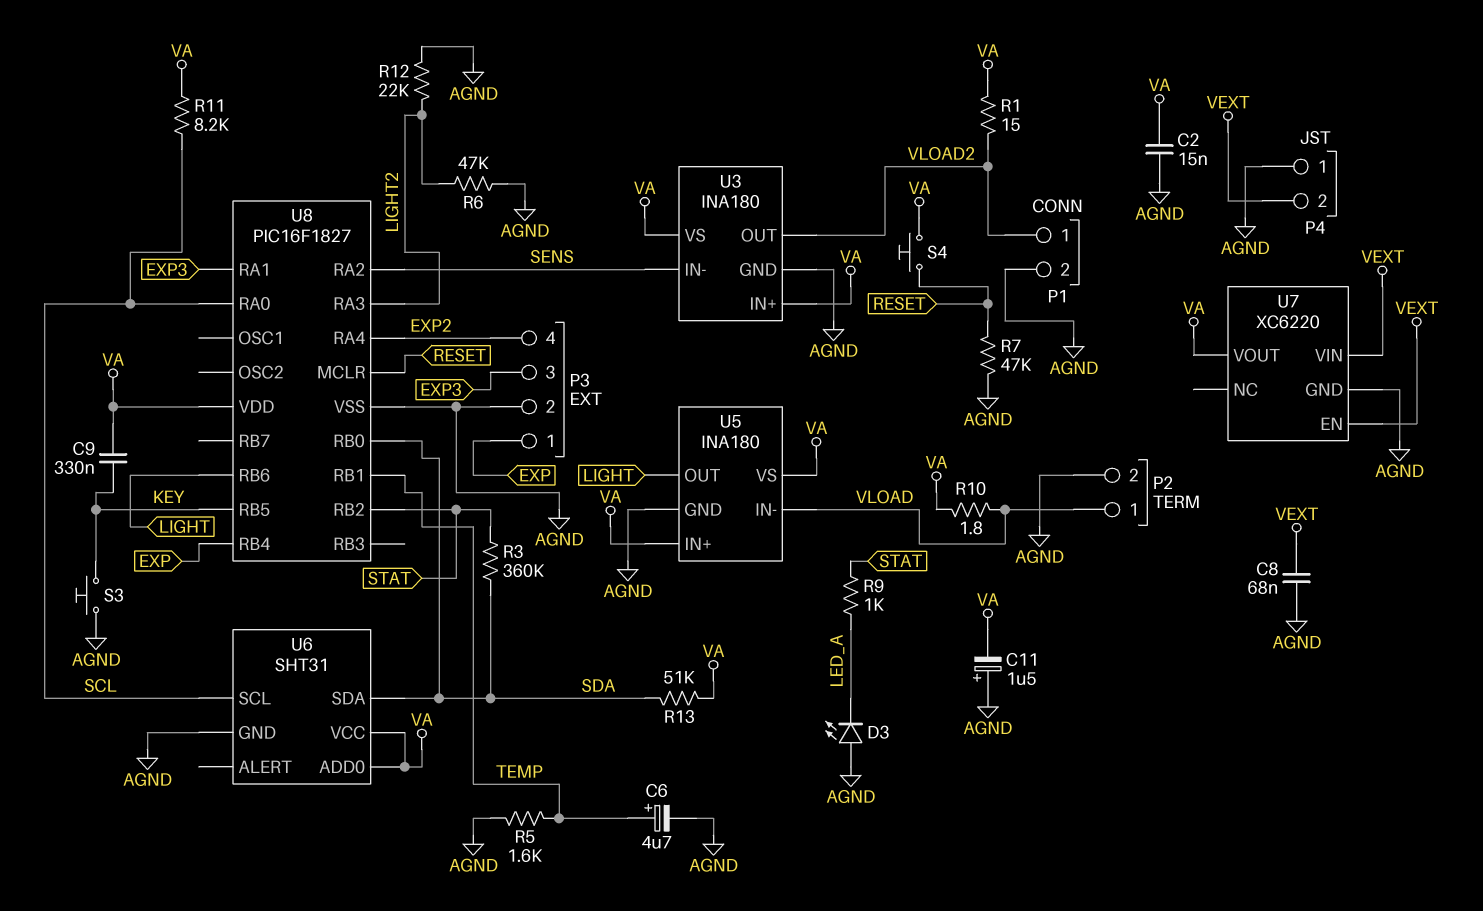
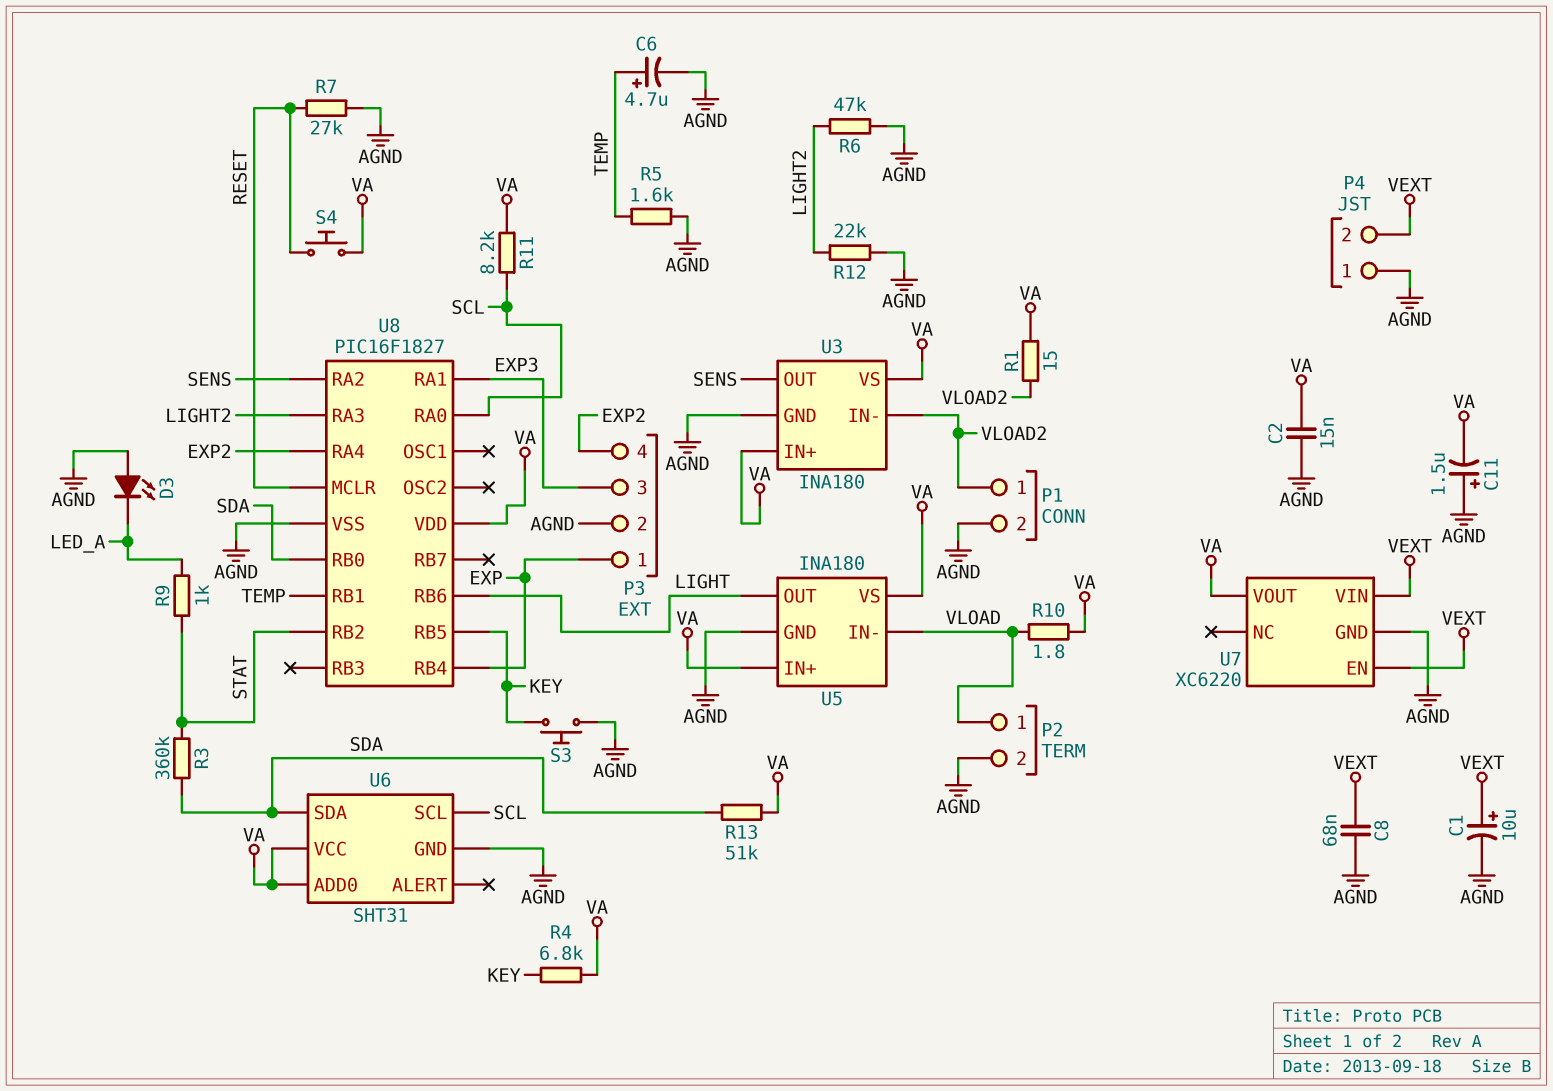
C1: none -> 10uF (plus VEXT, minus AGND)
C9: 330nF (KEY, VA) -> none
R4: none -> 6.8k (KEY, VA)
R7: 47k (AGND, RESET) -> 27k (AGND, RESET)
U3 pin IN-: SENS -> VLOAD2
U3 pin OUT: VLOAD2 -> SENS

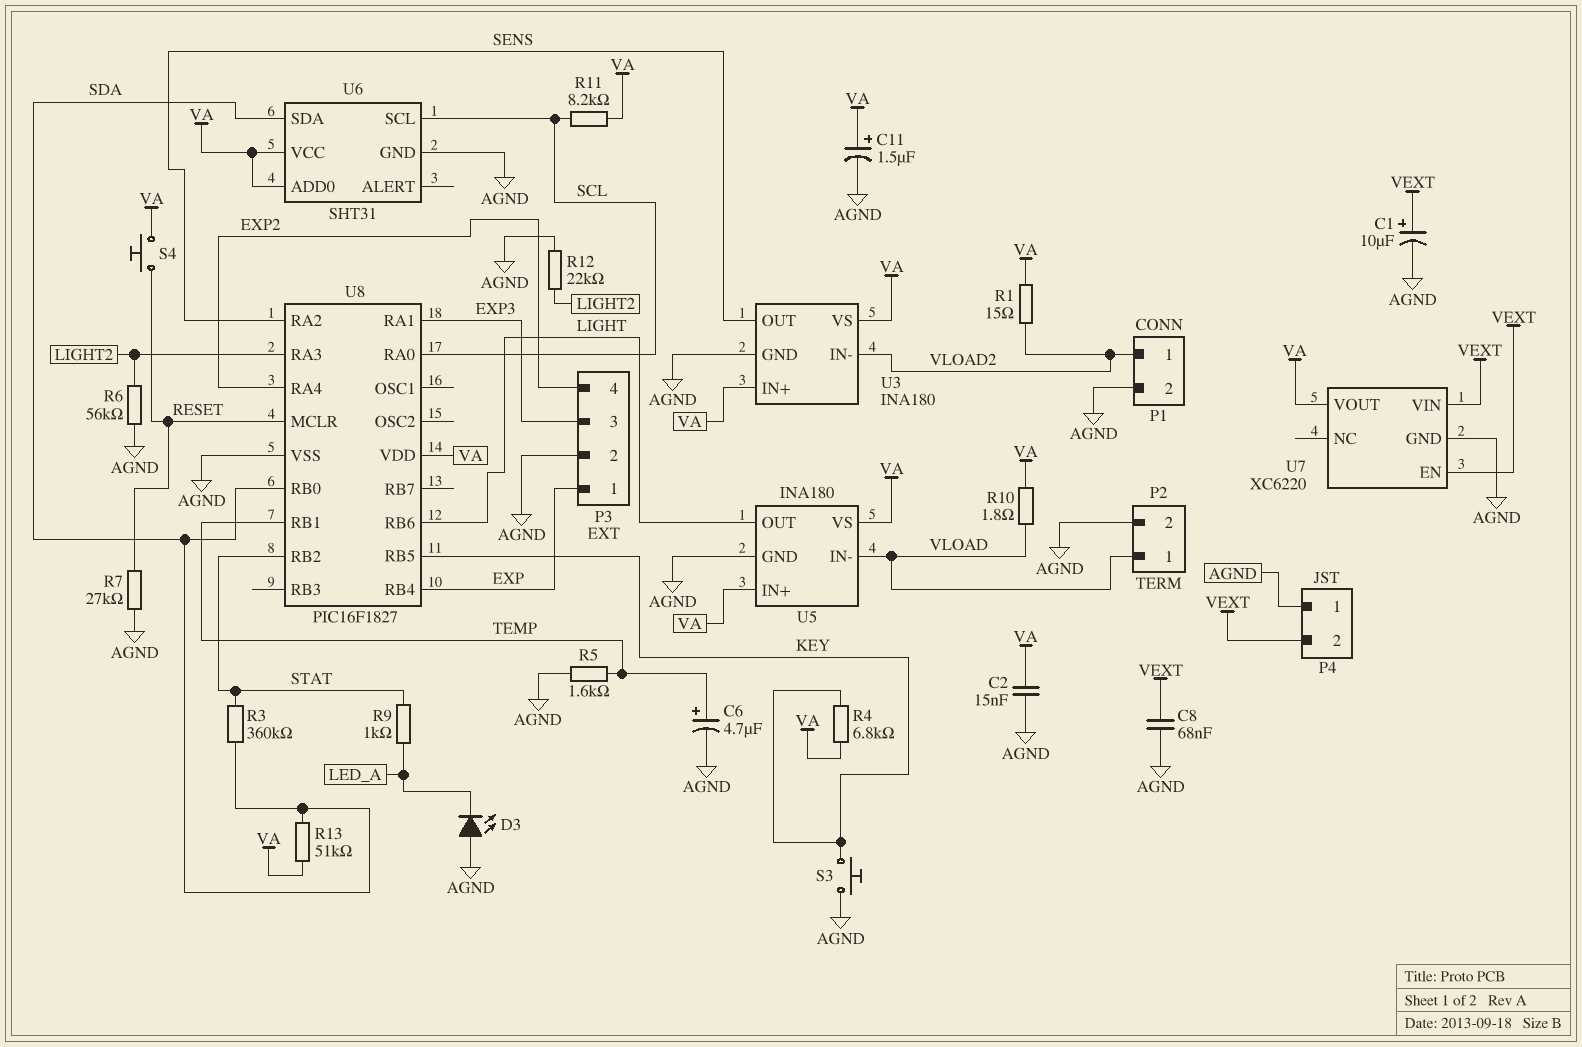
C11: 1.5uF (plus AGND, minus VA) -> 1.5uF (plus VA, minus AGND)
R6: 47k (AGND, LIGHT2) -> 56k (AGND, LIGHT2)

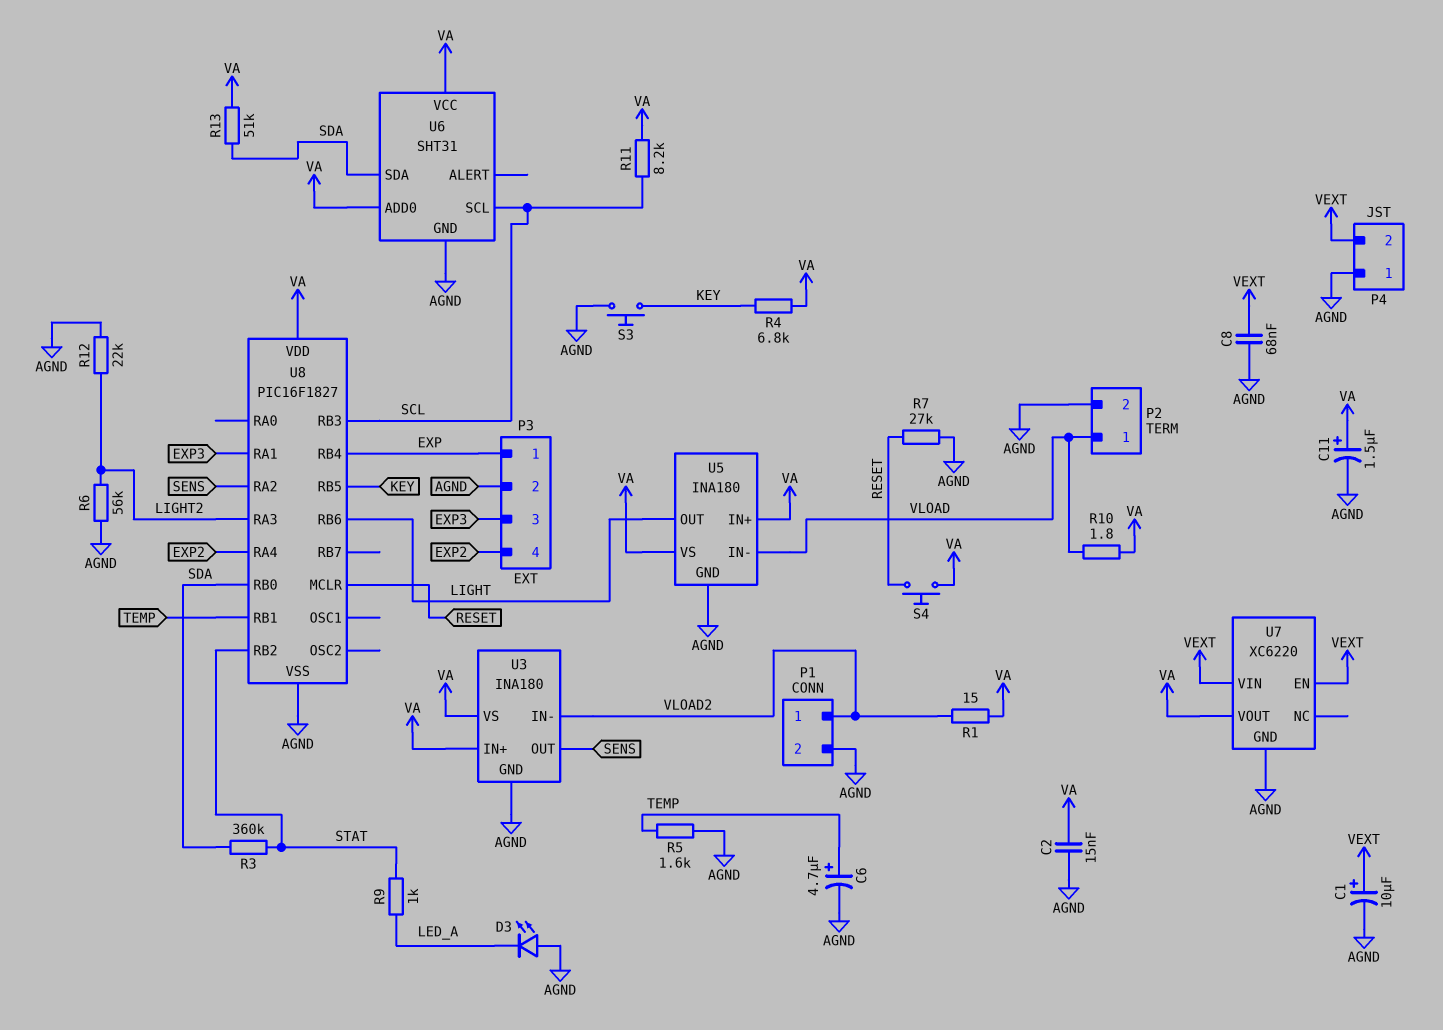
U8 pin RA0: SCL -> none
U8 pin RB3: none -> SCL

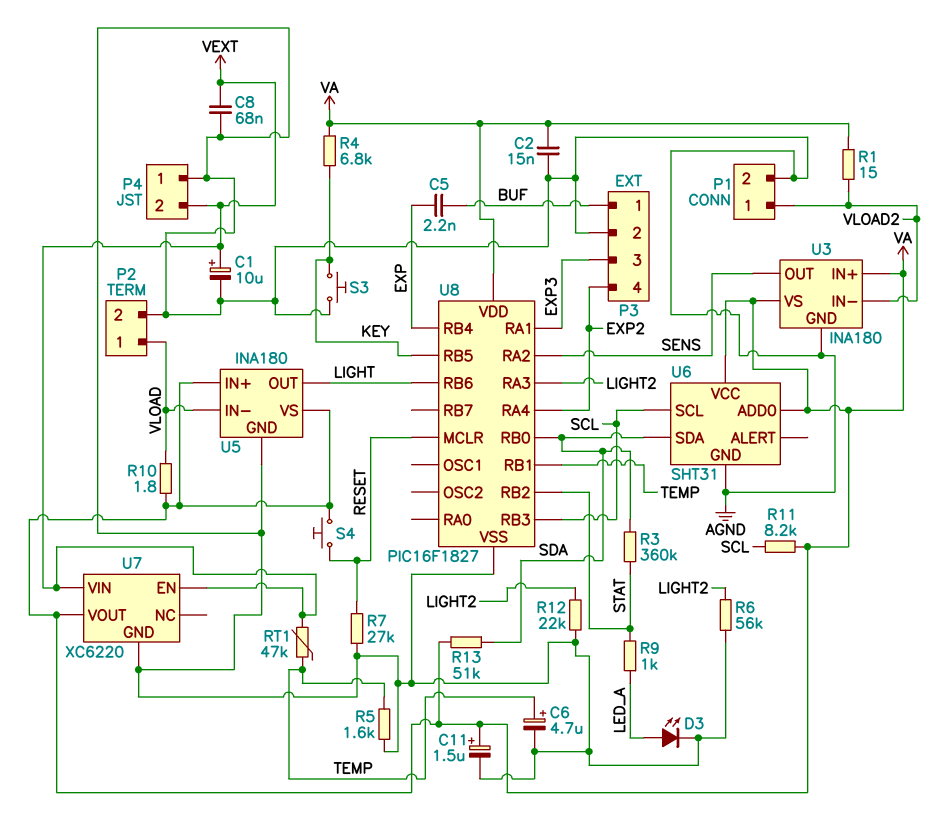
C5: none -> 2.2nF (BUF, EXP)
D3: LED (A AGND, K LED_A) -> LED (A LED_A, K AGND)
P3 pin 1: EXP -> BUF
RT1: none -> 47k (TEMP, VEXT)

